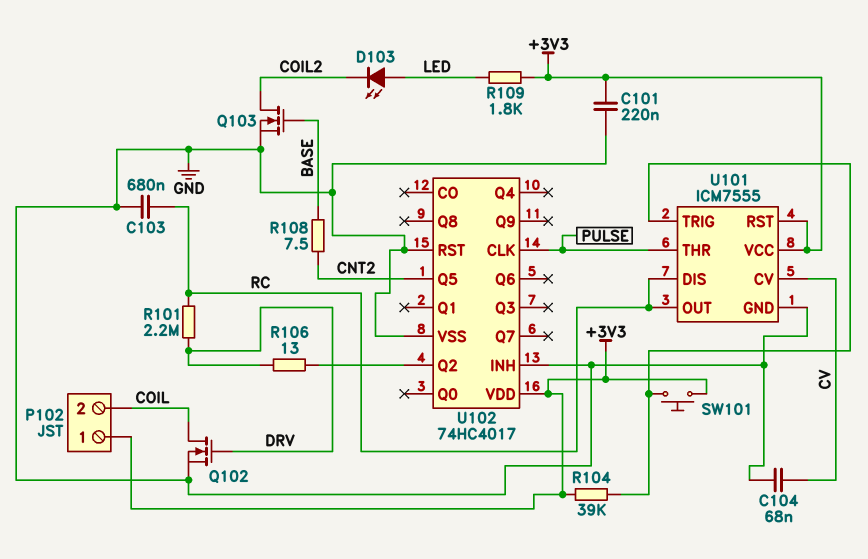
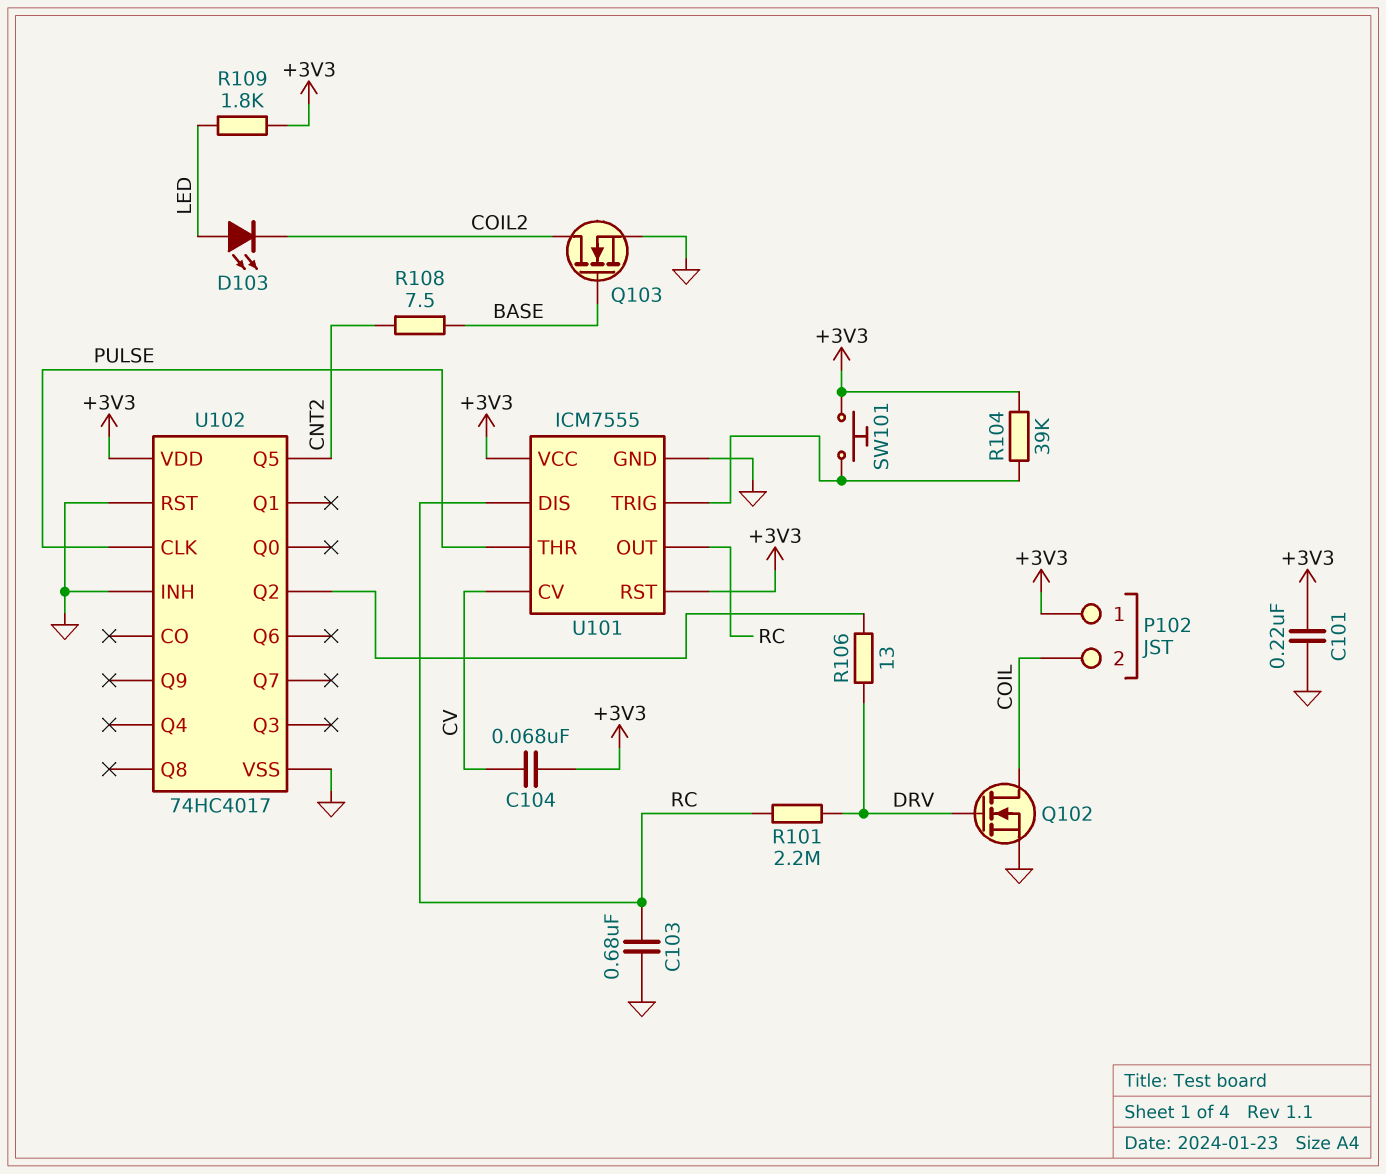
C104: 68nF (CV, GND) -> 68nF (+3V3, CV)

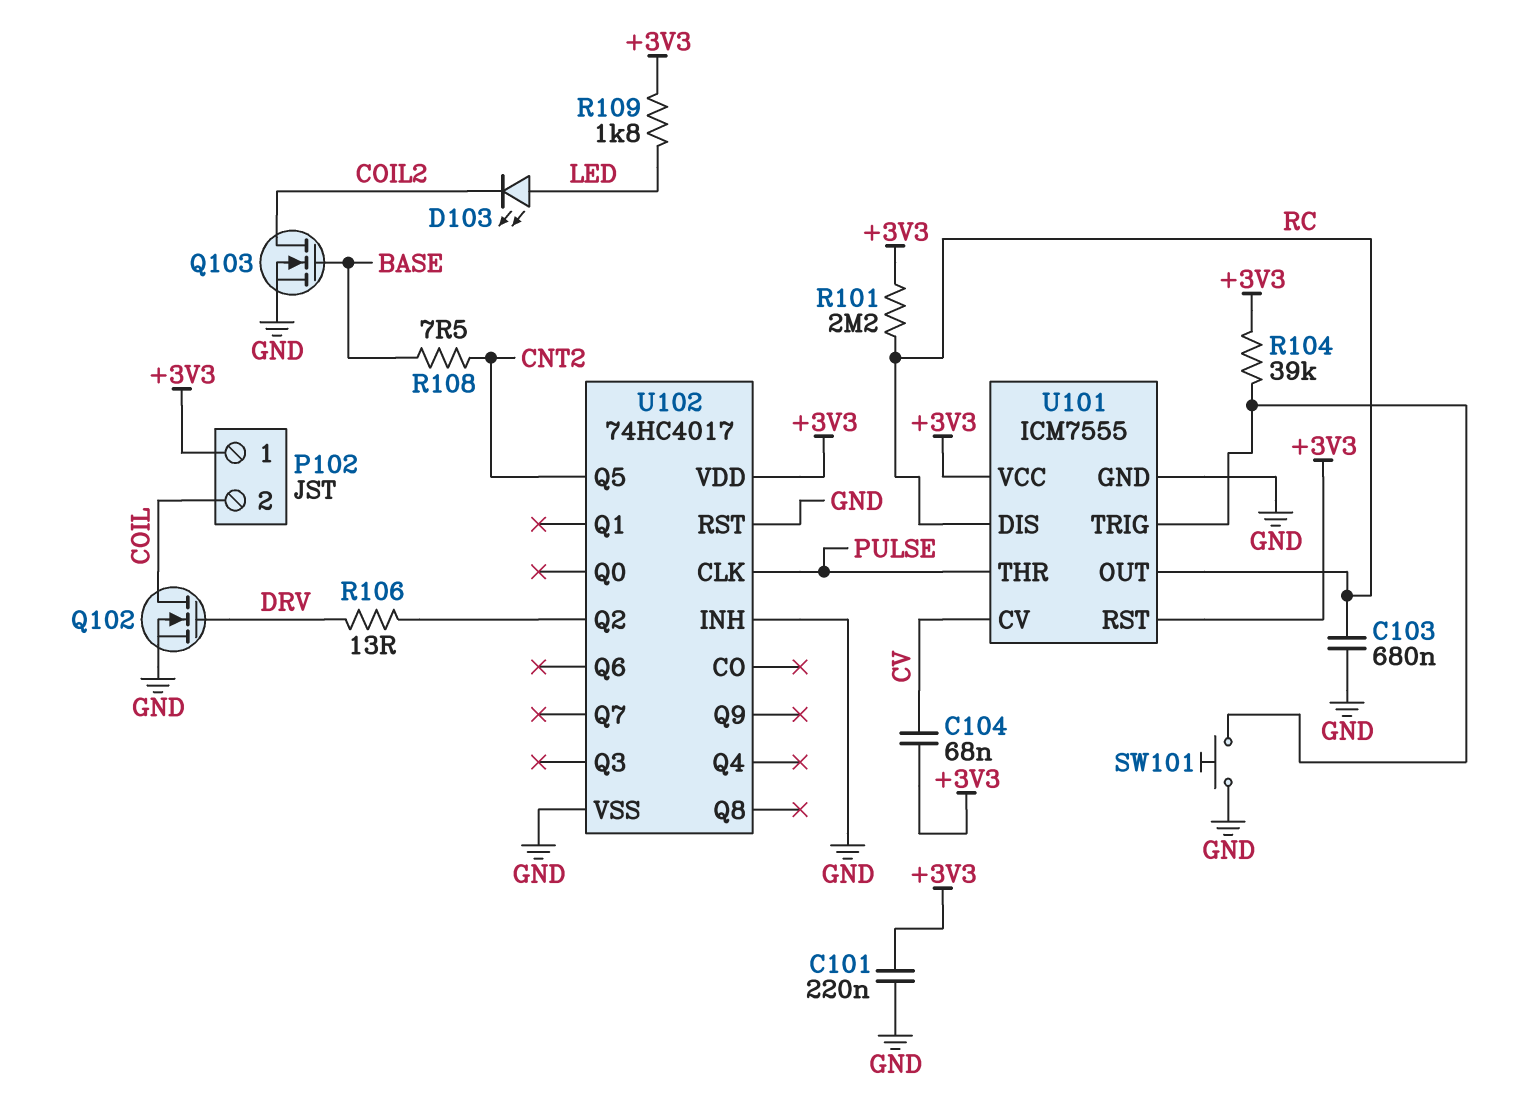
R101: 2.2M (DRV, RC) -> 2.2M (+3V3, RC)
SW101: button (+3V3, U101/TRIG) -> button (GND, U101/TRIG)

